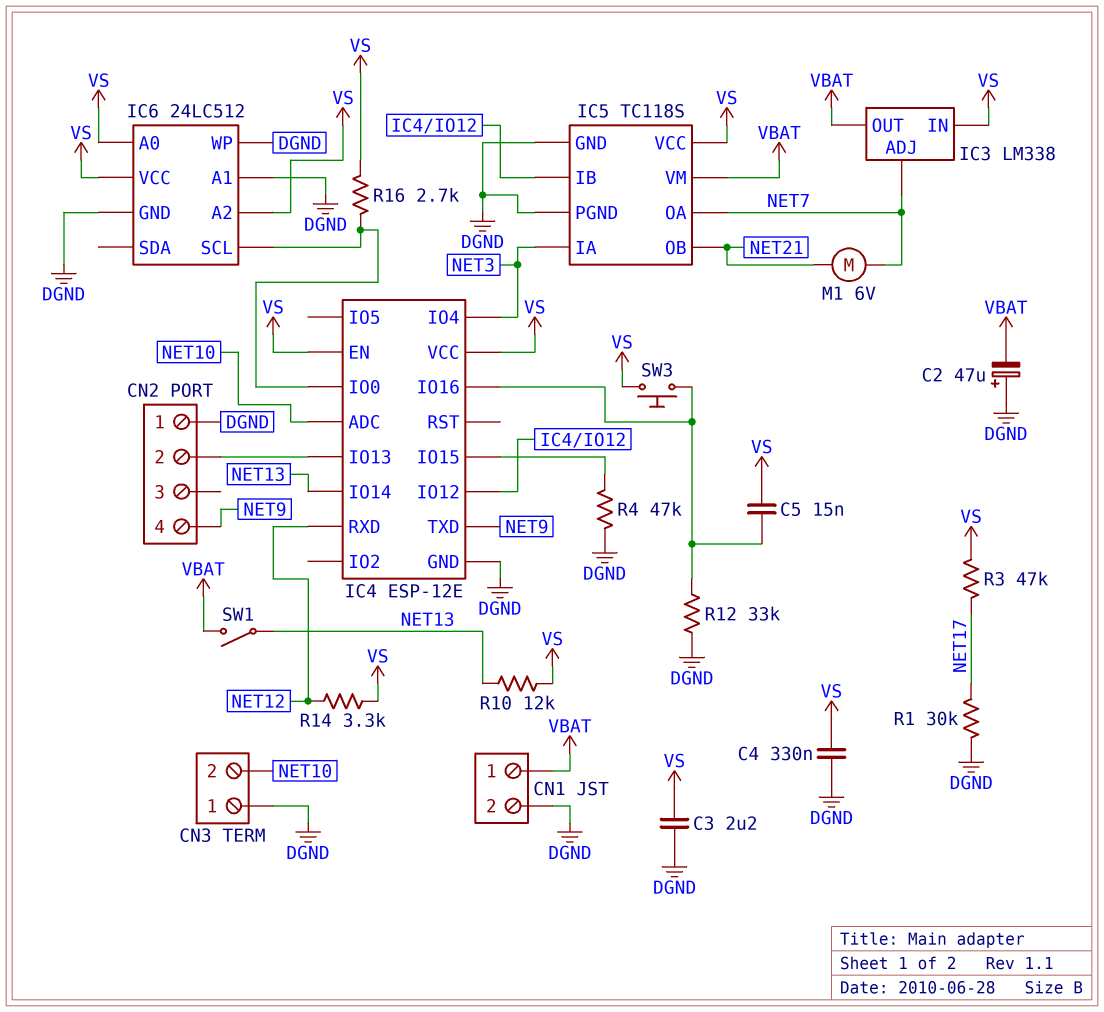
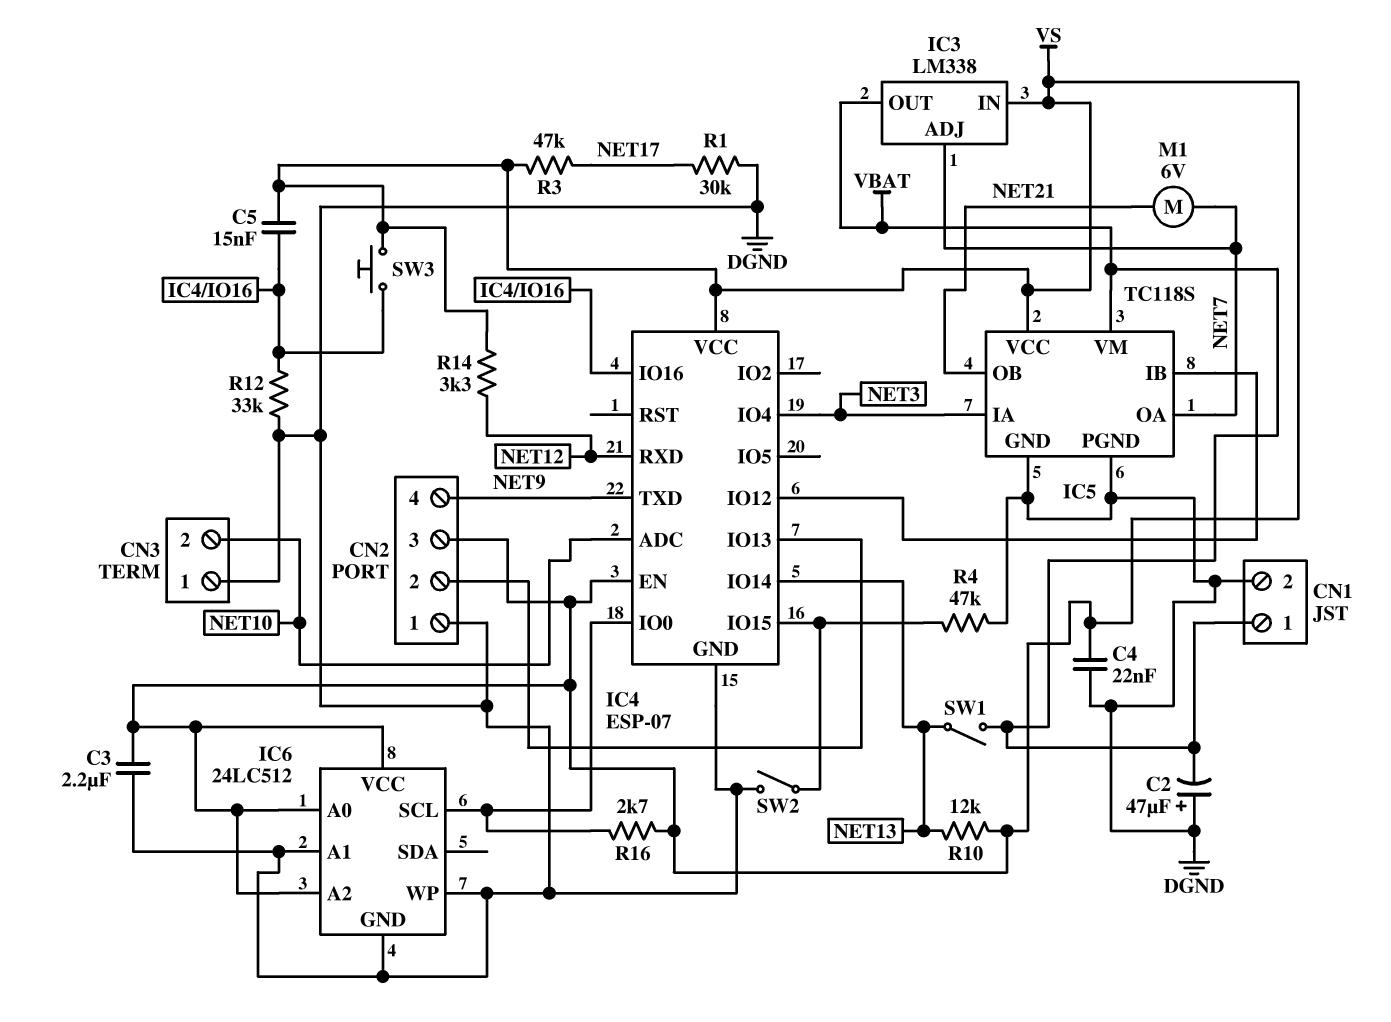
C4: 330nF (DGND, VS) -> 22nF (DGND, VS)
CN2 pin 3: none -> VS
IC4: ESP-12E -> ESP-07
SW2: none -> switch (DGND, IC4/IO15)

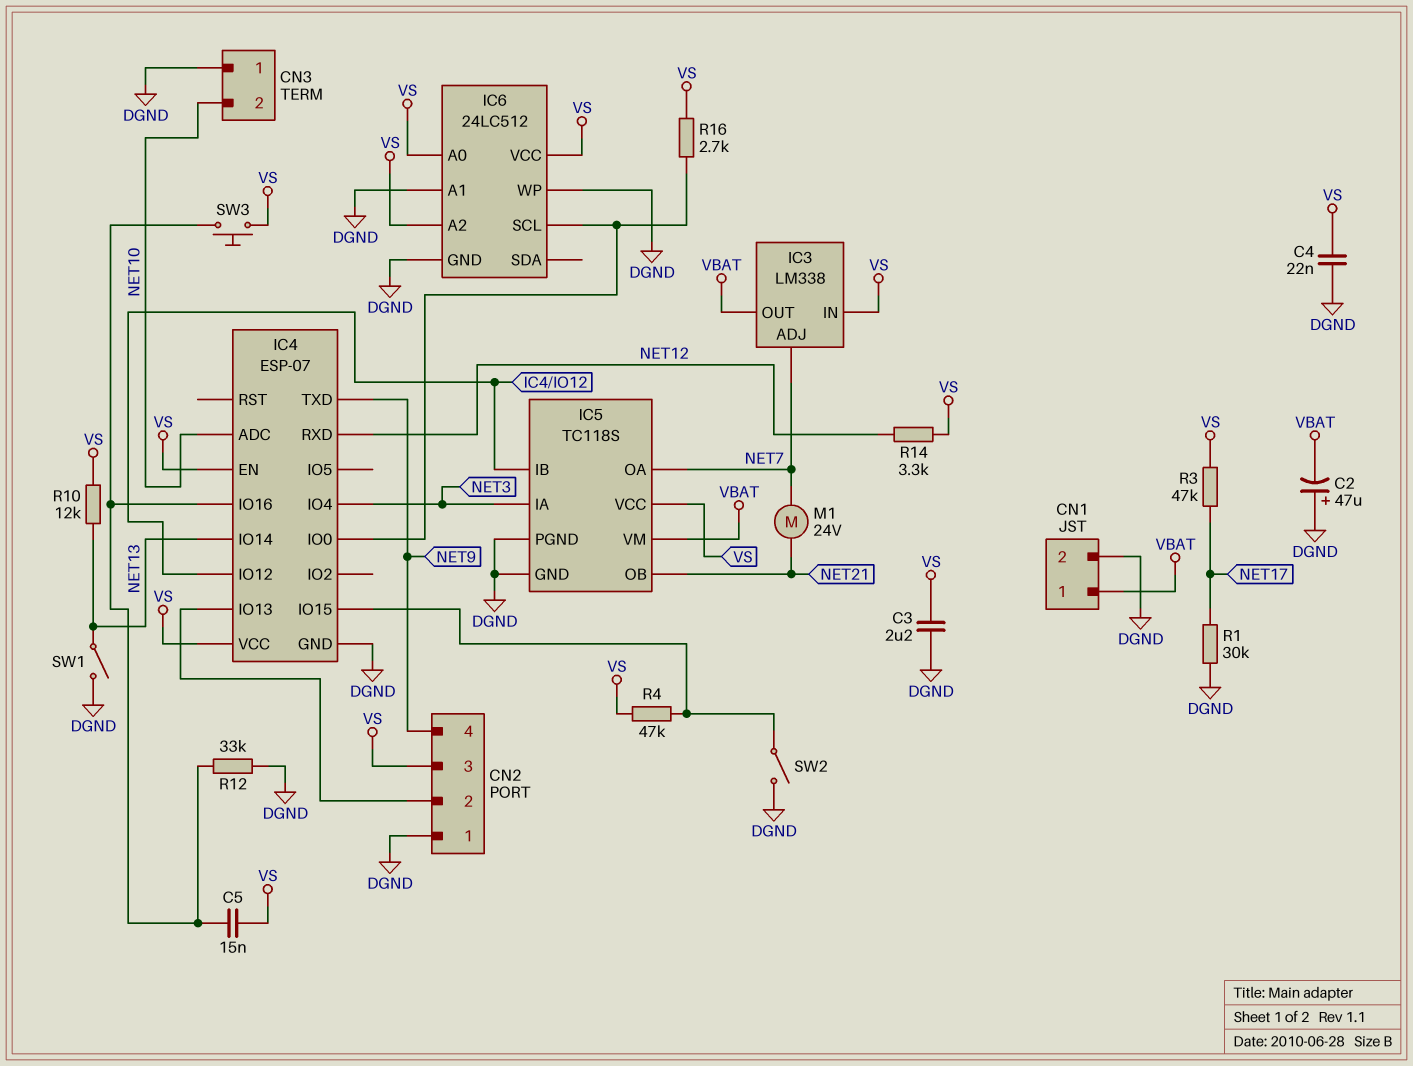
M1: motor 6V (NET7, NET21) -> motor 24V (NET7, NET21)
R4: 47k (DGND, IC4/IO15) -> 47k (IC4/IO15, VS)
SW1: switch (NET13, VBAT) -> switch (DGND, NET13)

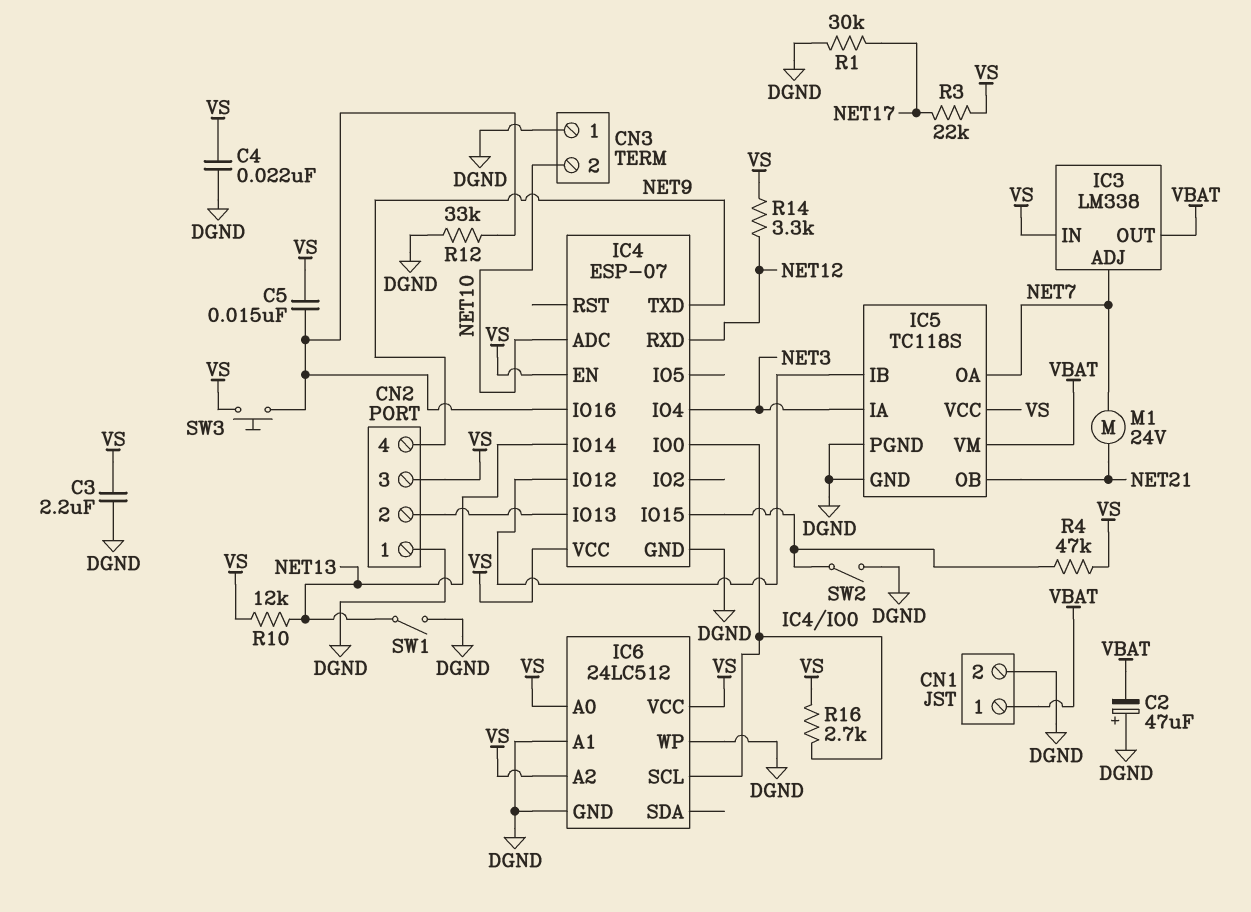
R3: 47k (NET17, VS) -> 22k (NET17, VS)

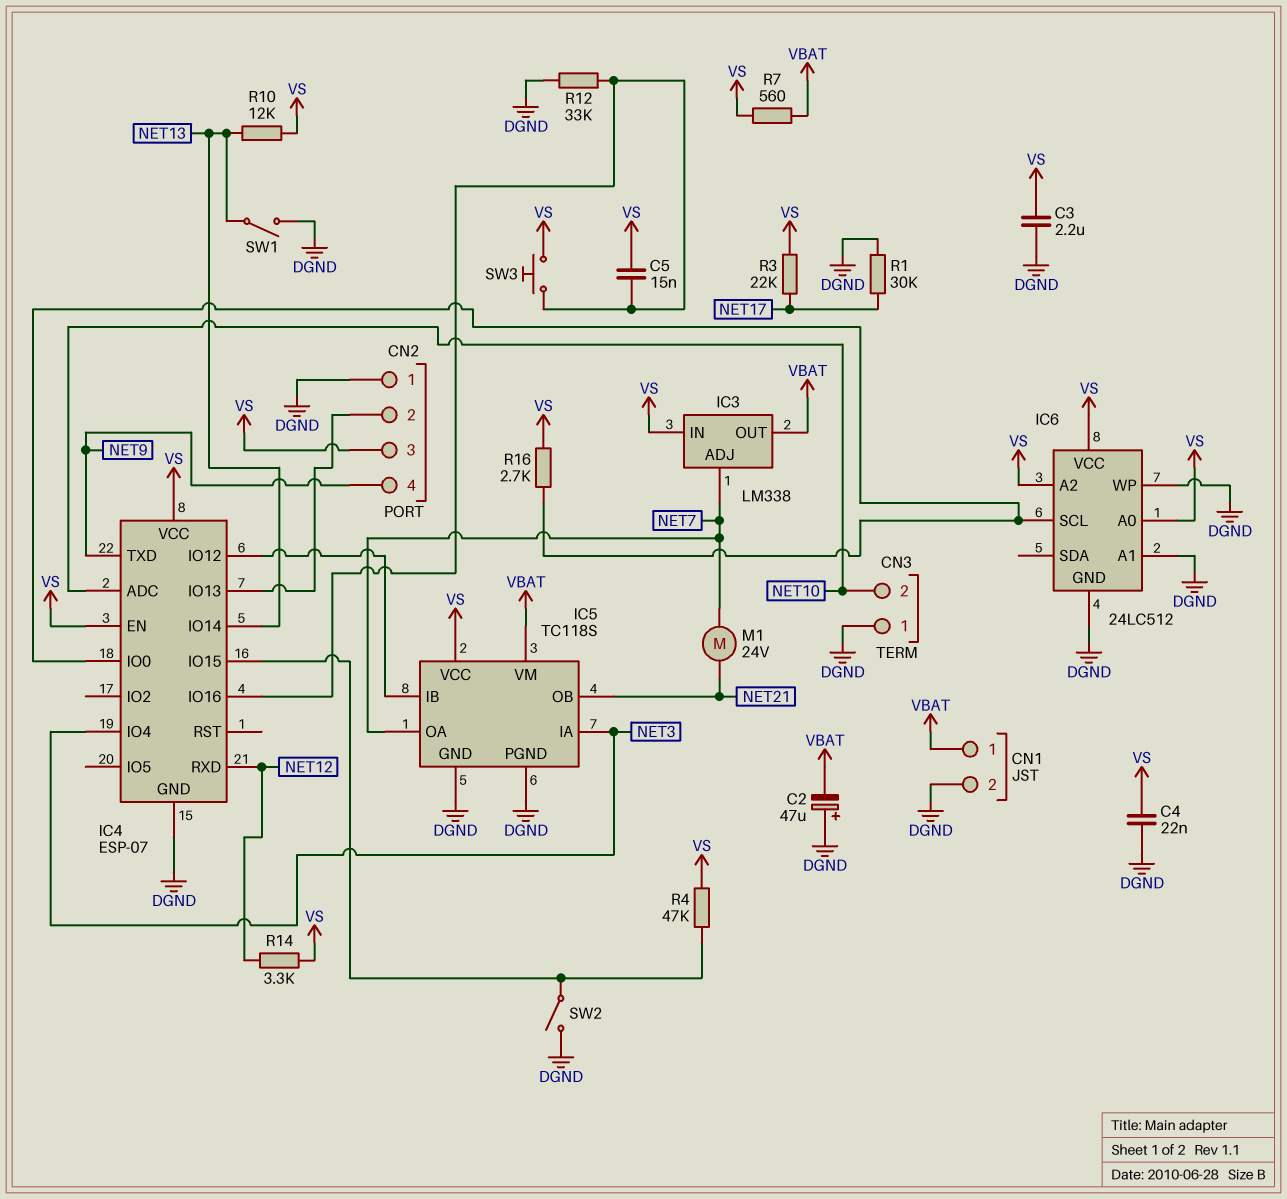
R7: none -> 560 (VBAT, VS)

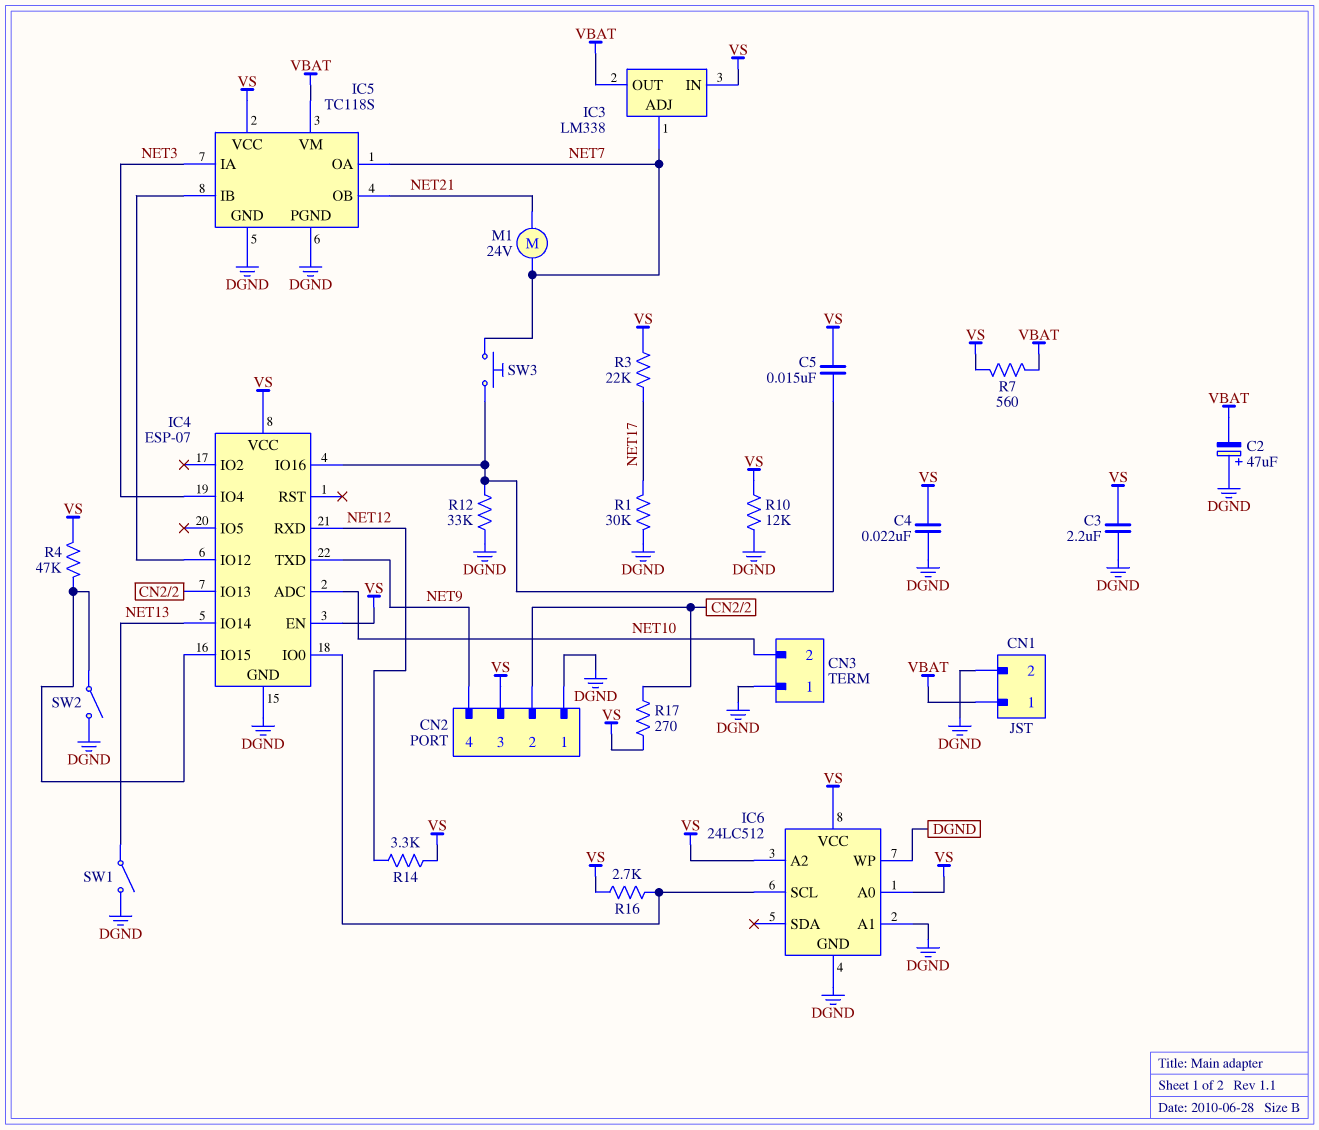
R10: 12k (NET13, VS) -> 12k (DGND, VS)
R17: none -> 270 (CN2/2, VS)
SW3: button (IC4/IO16, VS) -> button (IC4/IO16, NET7)

